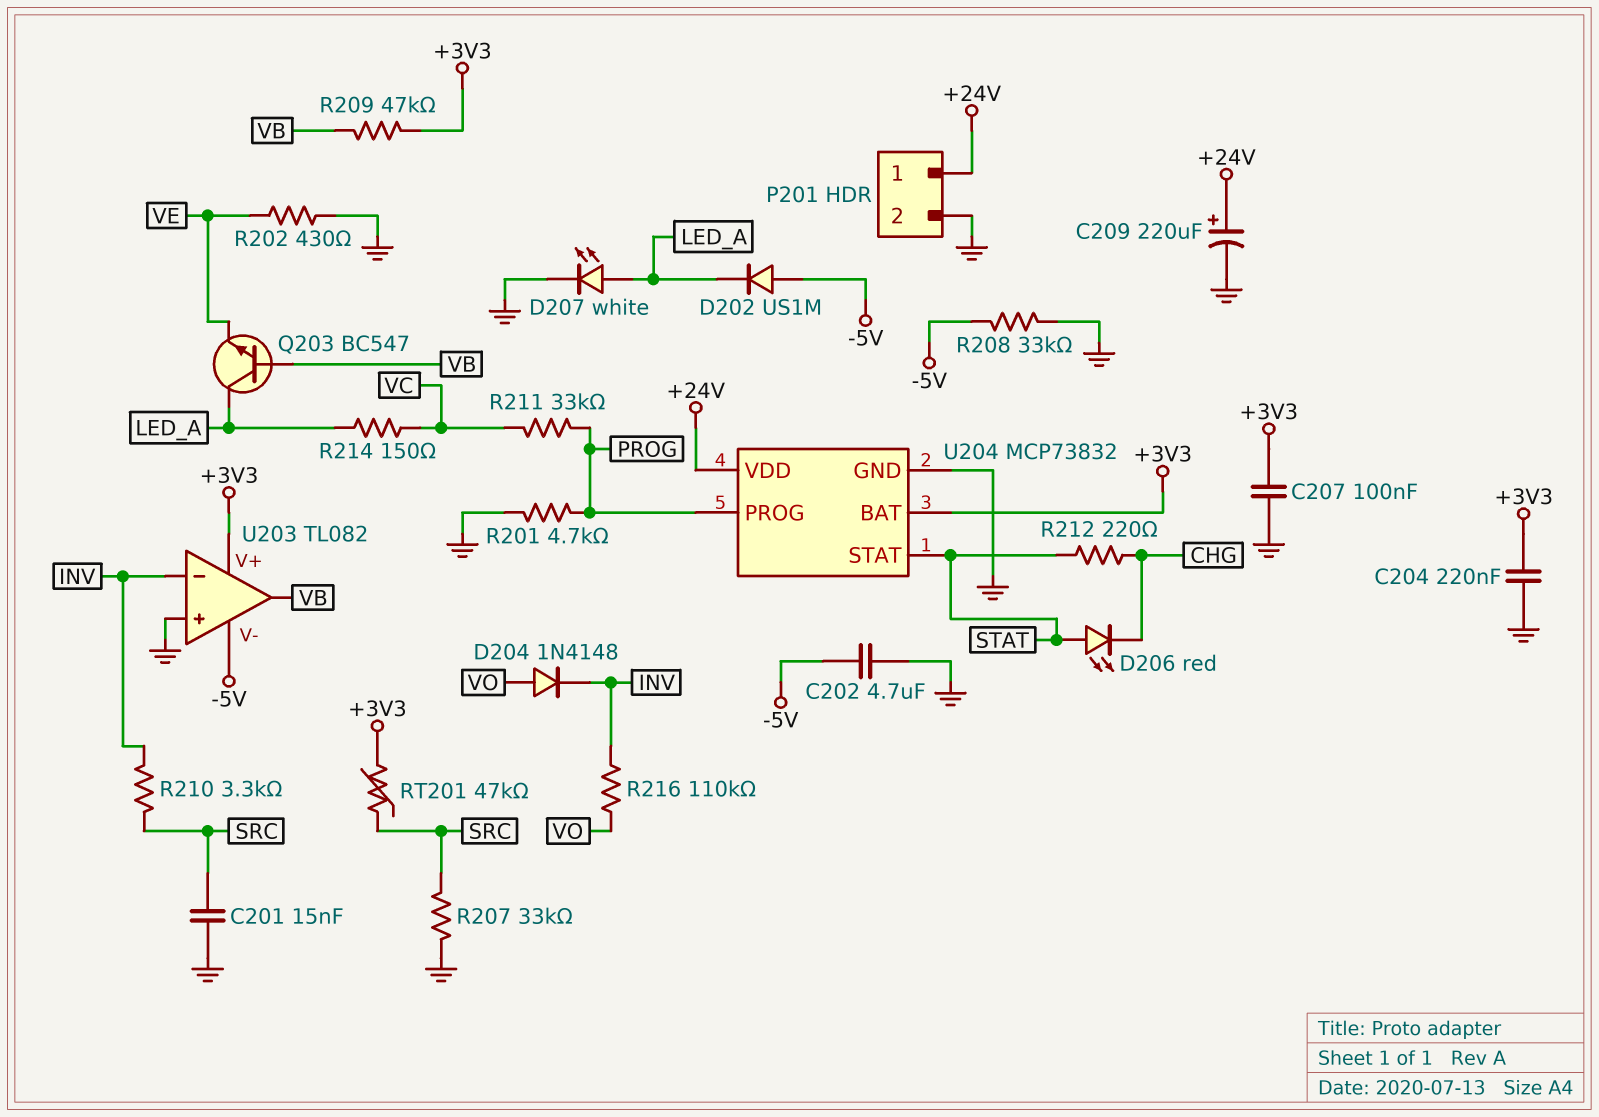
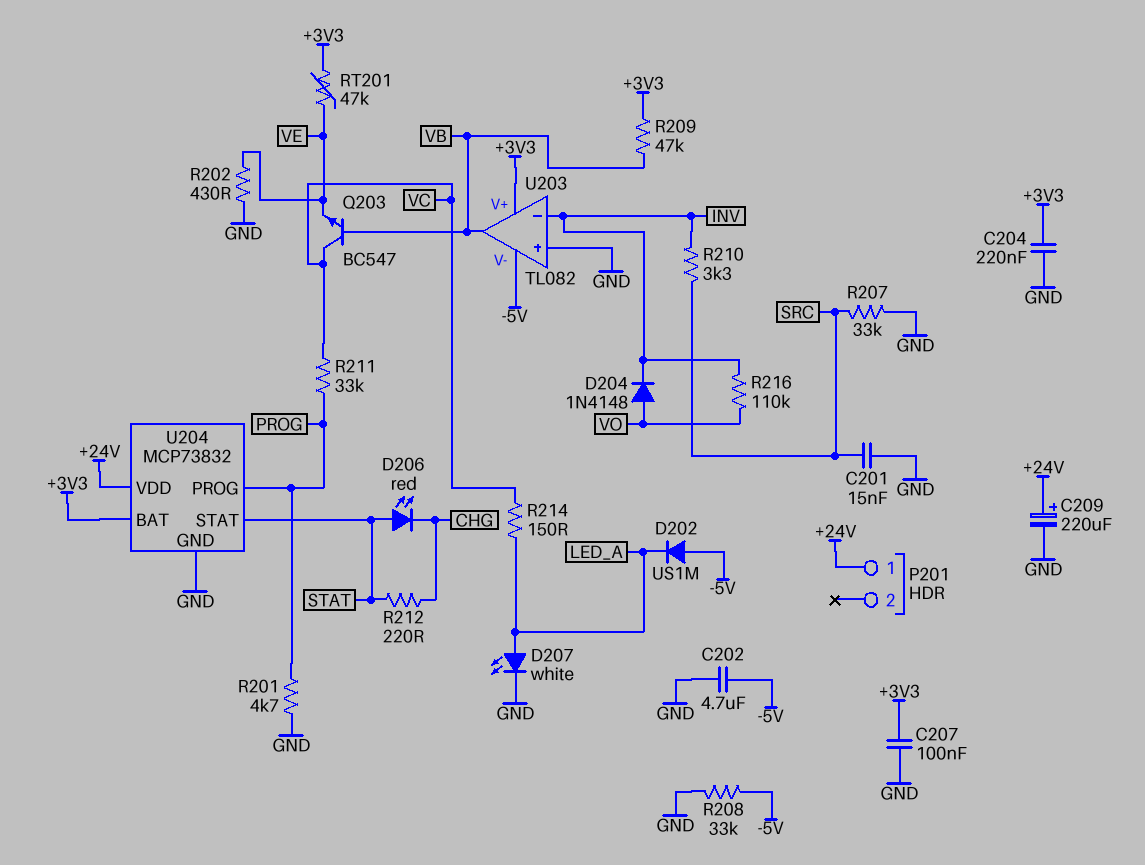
P201 pin 2: GND -> none
Q203: NPN BC547 (B VB, C LED_A, E VE) -> NPN BC547 (B VB, C VC, E VE)
RT201: 47k (+3V3, SRC) -> 47k (+3V3, VE)

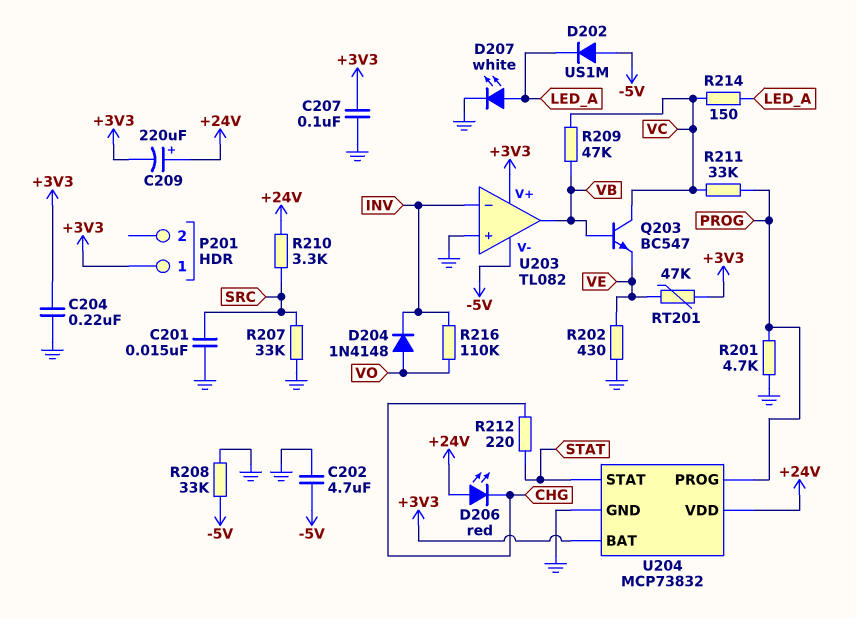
C209: 220uF (plus +24V, minus GND) -> 220uF (plus +24V, minus +3V3)
D206: LED red (A STAT, K CHG) -> LED red (A +24V, K CHG)
P201 pin 1: +24V -> +3V3
R209: 47k (+3V3, VB) -> 47k (VB, VC)
R210: 3.3k (INV, SRC) -> 3.3k (+24V, SRC)

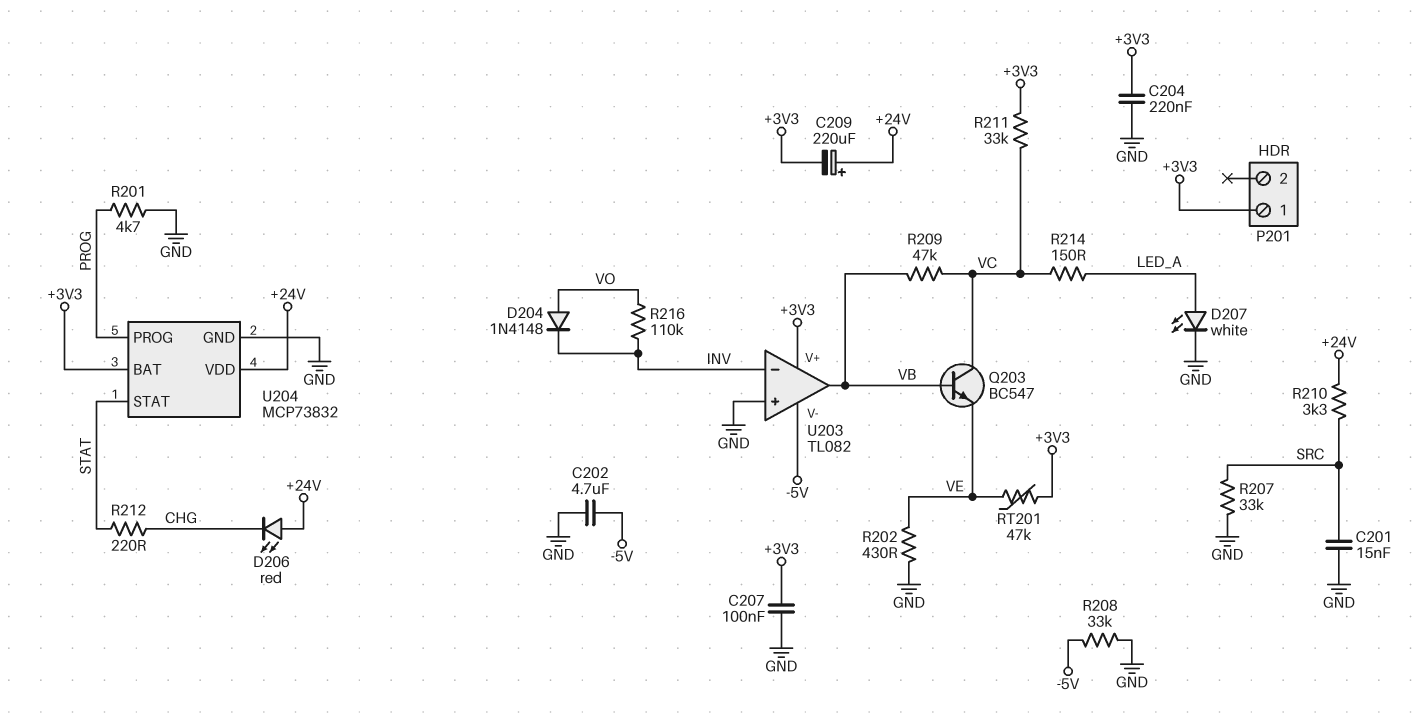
D202: diode US1M (A -5V, K LED_A) -> none
R211: 33k (PROG, VC) -> 33k (+3V3, VC)

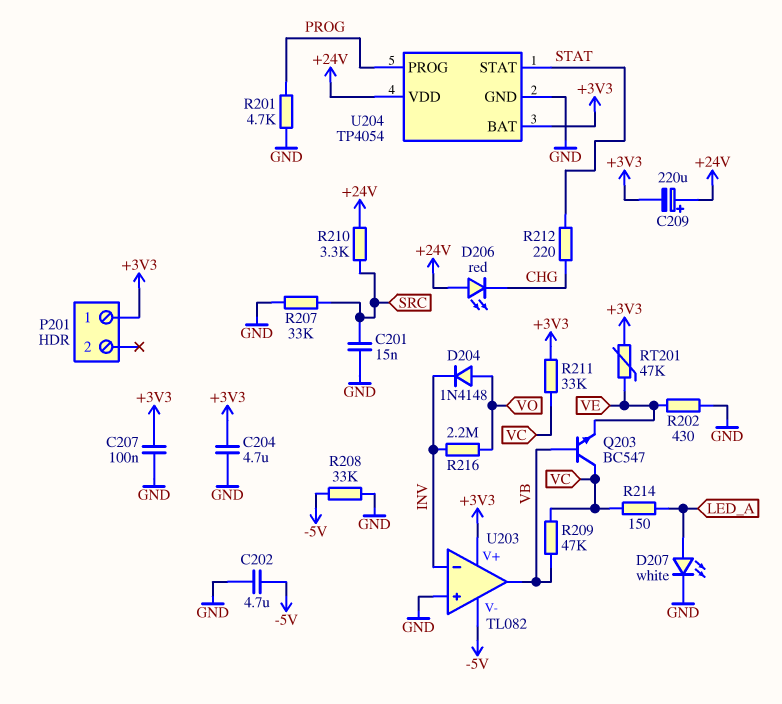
C204: 220nF (+3V3, GND) -> 4.7uF (+3V3, GND)
R216: 110k (INV, VO) -> 2.2M (INV, VO)
U204: MCP73832 -> TP4054

